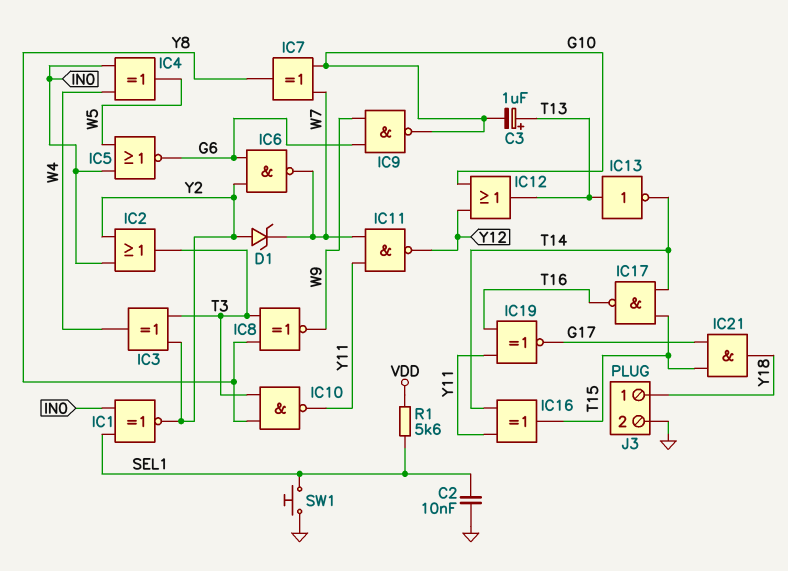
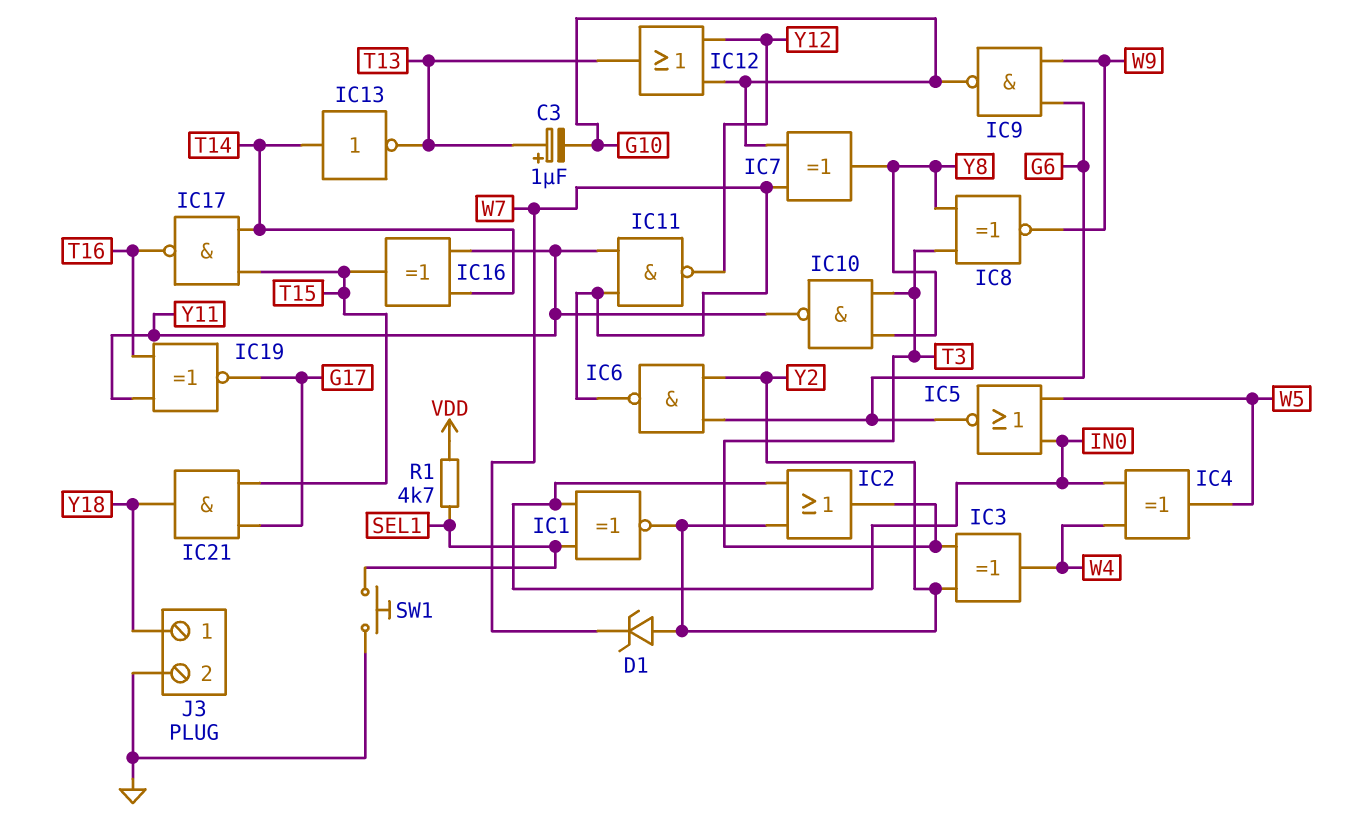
C2: 10nF (GND, SEL1) -> none
IC13: NOT (in T13, out T14) -> NOT (in T14, out T13)
R1: 5.6k (SEL1, VDD) -> 4.7k (SEL1, VDD)

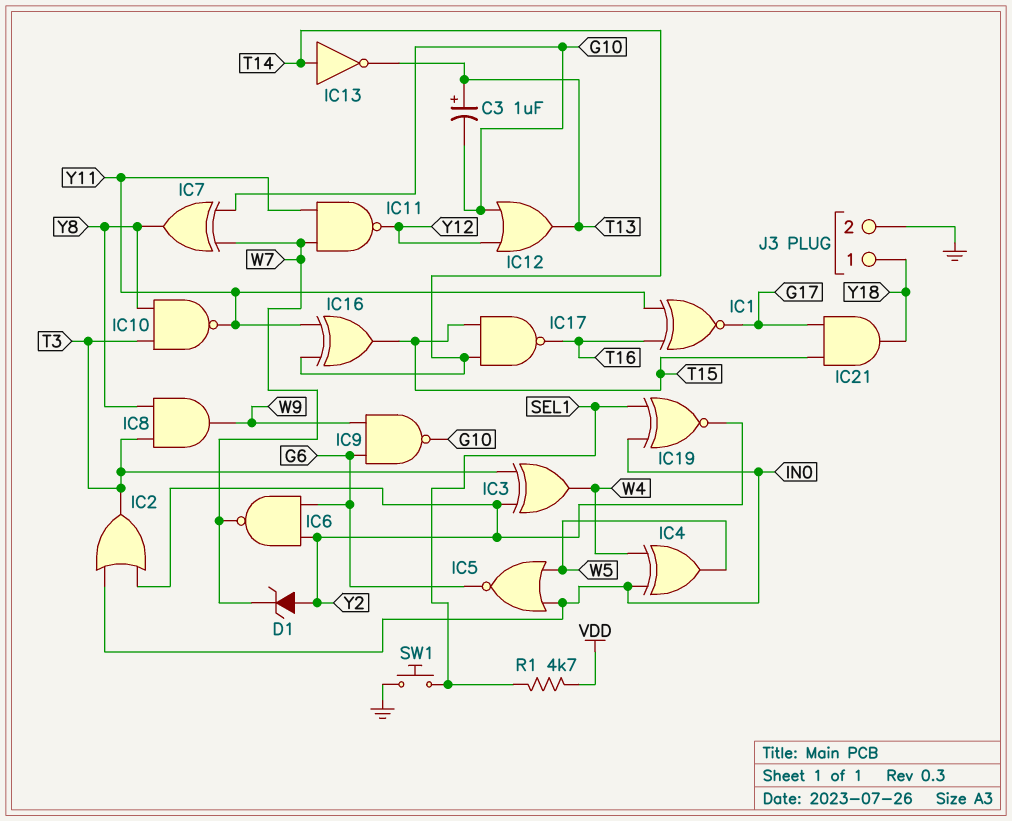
IC1: XNOR (in IN0, in SEL1, out Y2) -> XNOR (in T16, in Y11, out G17)
IC8: XNOR (in T3, in Y8, out W9) -> AND (in T3, in Y8, out W9)
IC19: XNOR (in T16, in Y11, out G17) -> XNOR (in IN0, in SEL1, out Y2)

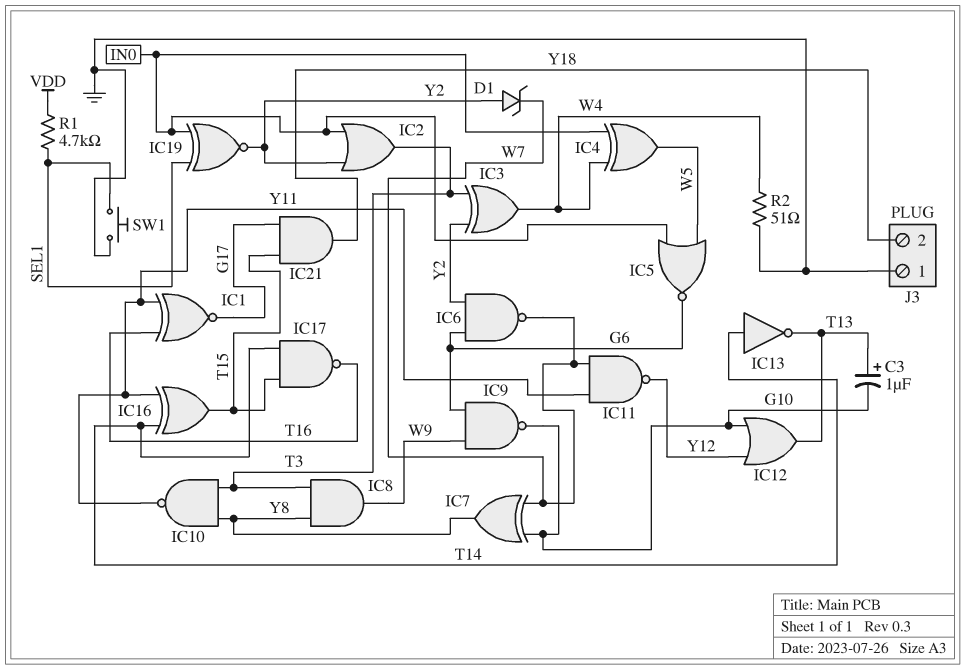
J3 pin 1: Y18 -> GND
J3 pin 2: GND -> Y18
R2: none -> 51 (GND, W4)

